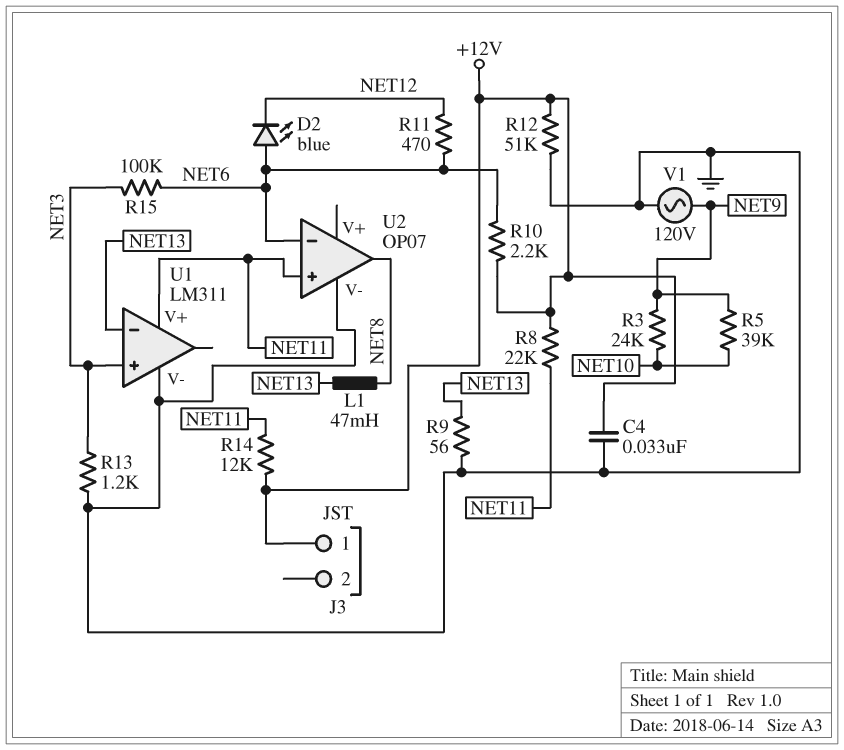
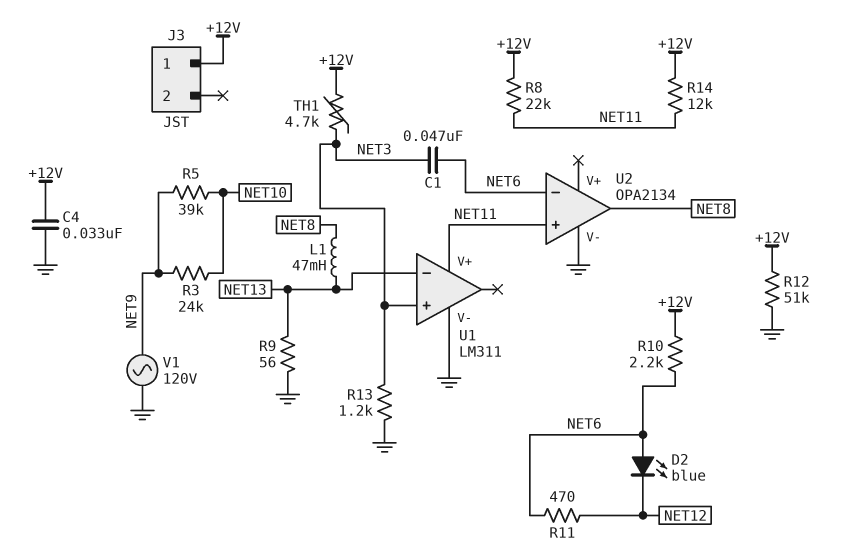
C1: none -> 47nF (NET3, NET6)
R15: 100k (NET3, NET6) -> none
TH1: none -> 4.7k (+12V, NET3)
U2: OP07 -> OPA2134

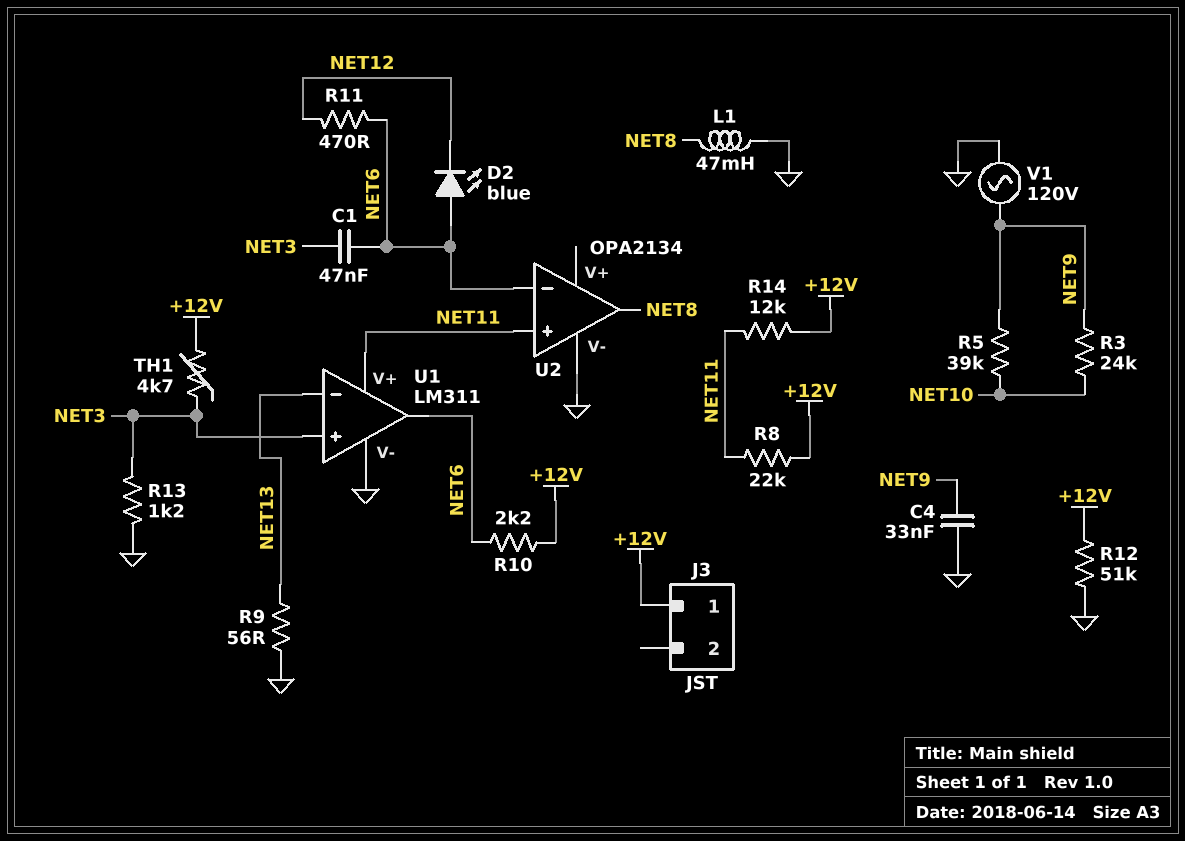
C4: 33nF (+12V, GND) -> 33nF (GND, NET9)
L1: 47mH (NET8, NET13) -> 47mH (GND, NET8)
U1 pin out: none -> NET6

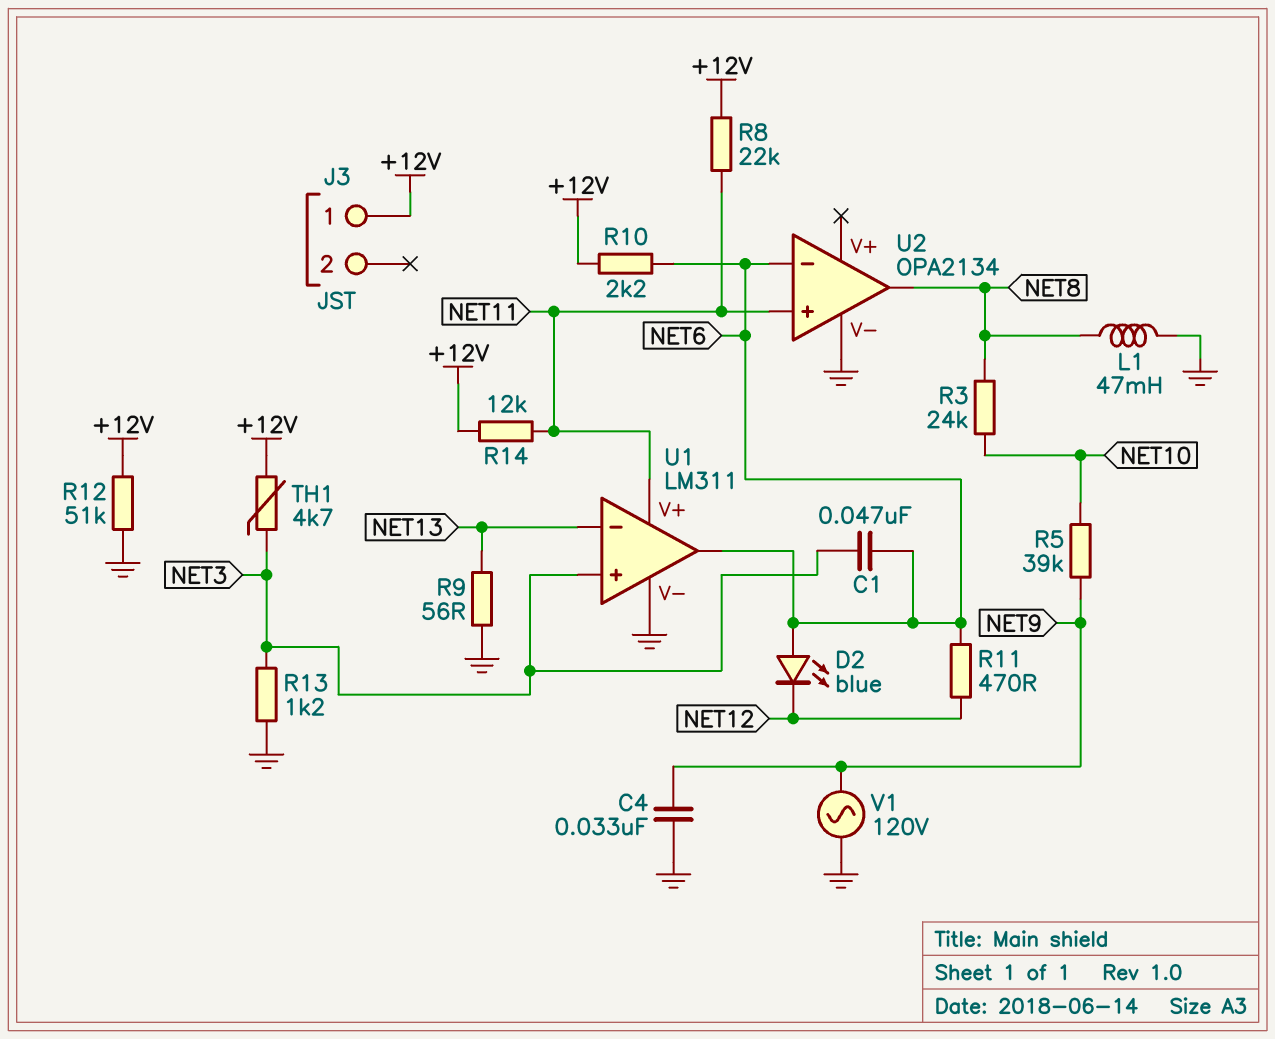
R3: 24k (NET9, NET10) -> 24k (NET8, NET10)

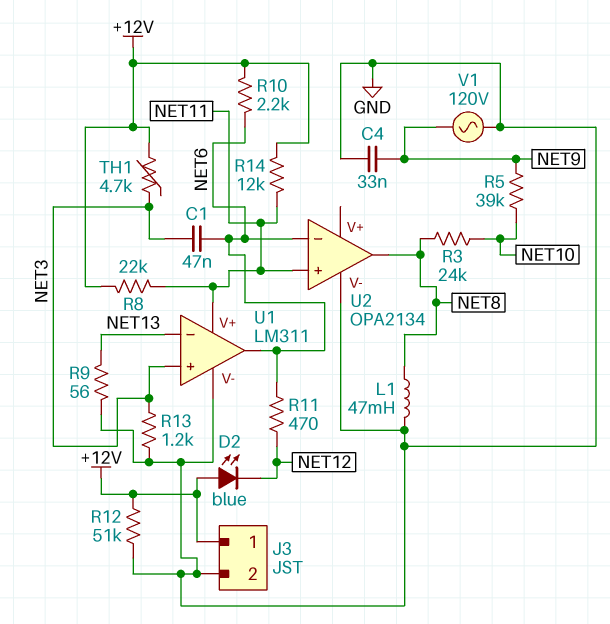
D2: LED blue (A NET6, K NET12) -> LED blue (A +12V, K NET12)
J3 pin 2: none -> GND

